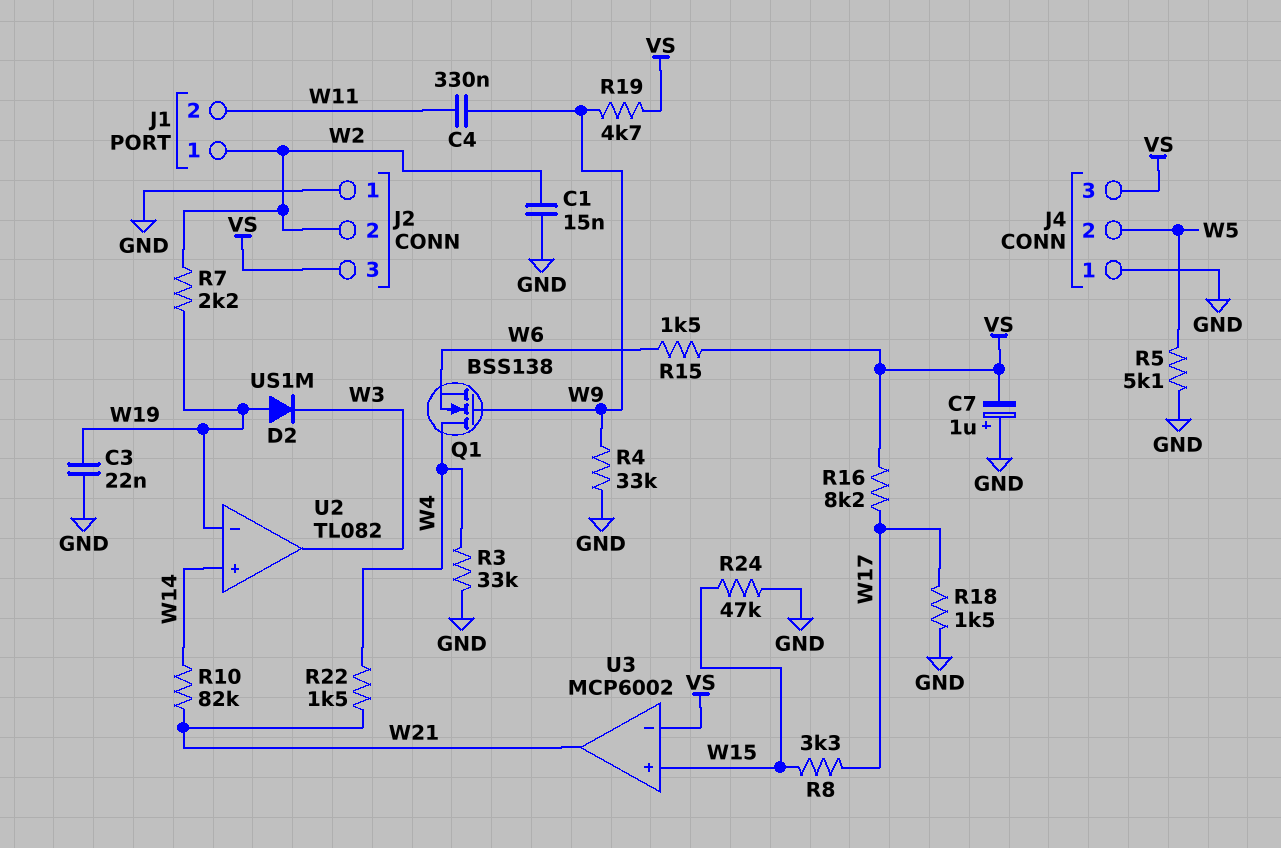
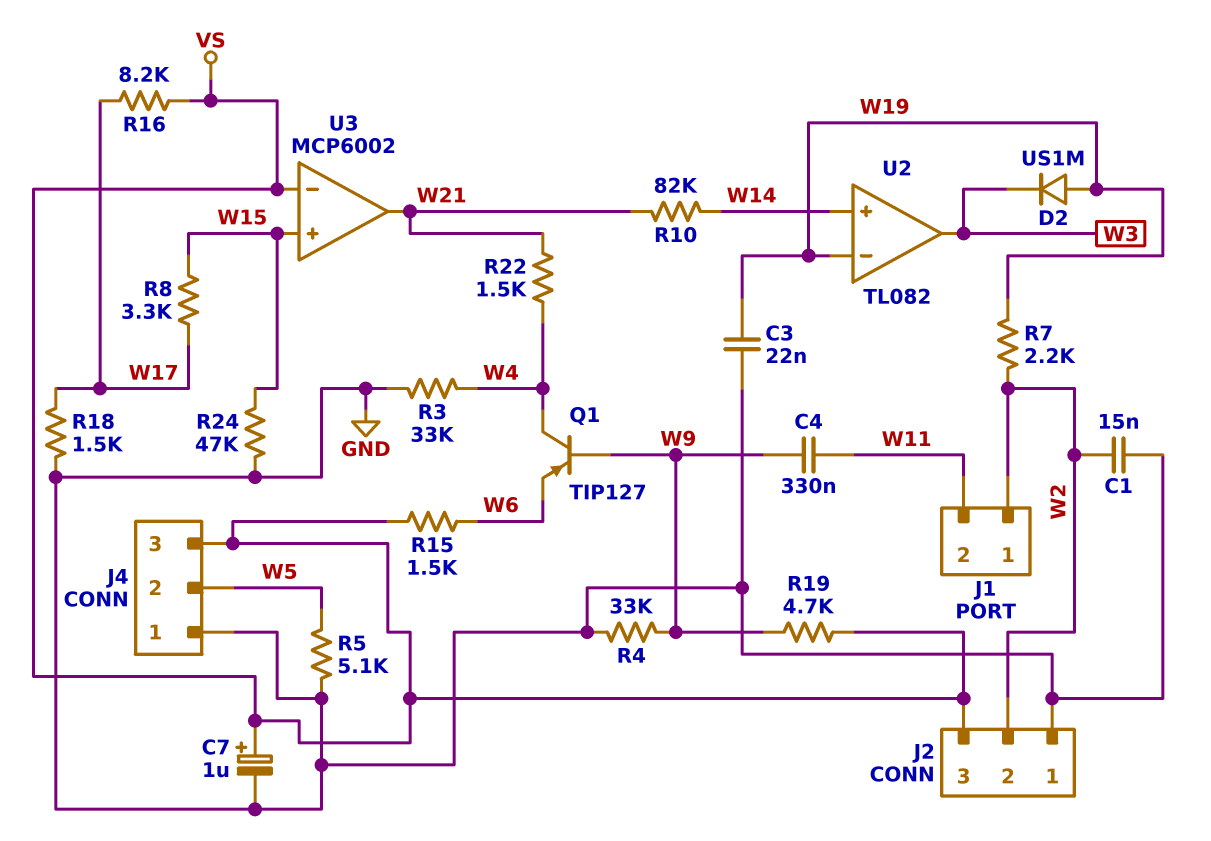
C7: 1uF (plus GND, minus VS) -> 1uF (plus VS, minus GND)
Q1: NMOS BSS138 (G W9, D W4, S W6) -> PNP TIP127 (B W9, C W4, E W6)

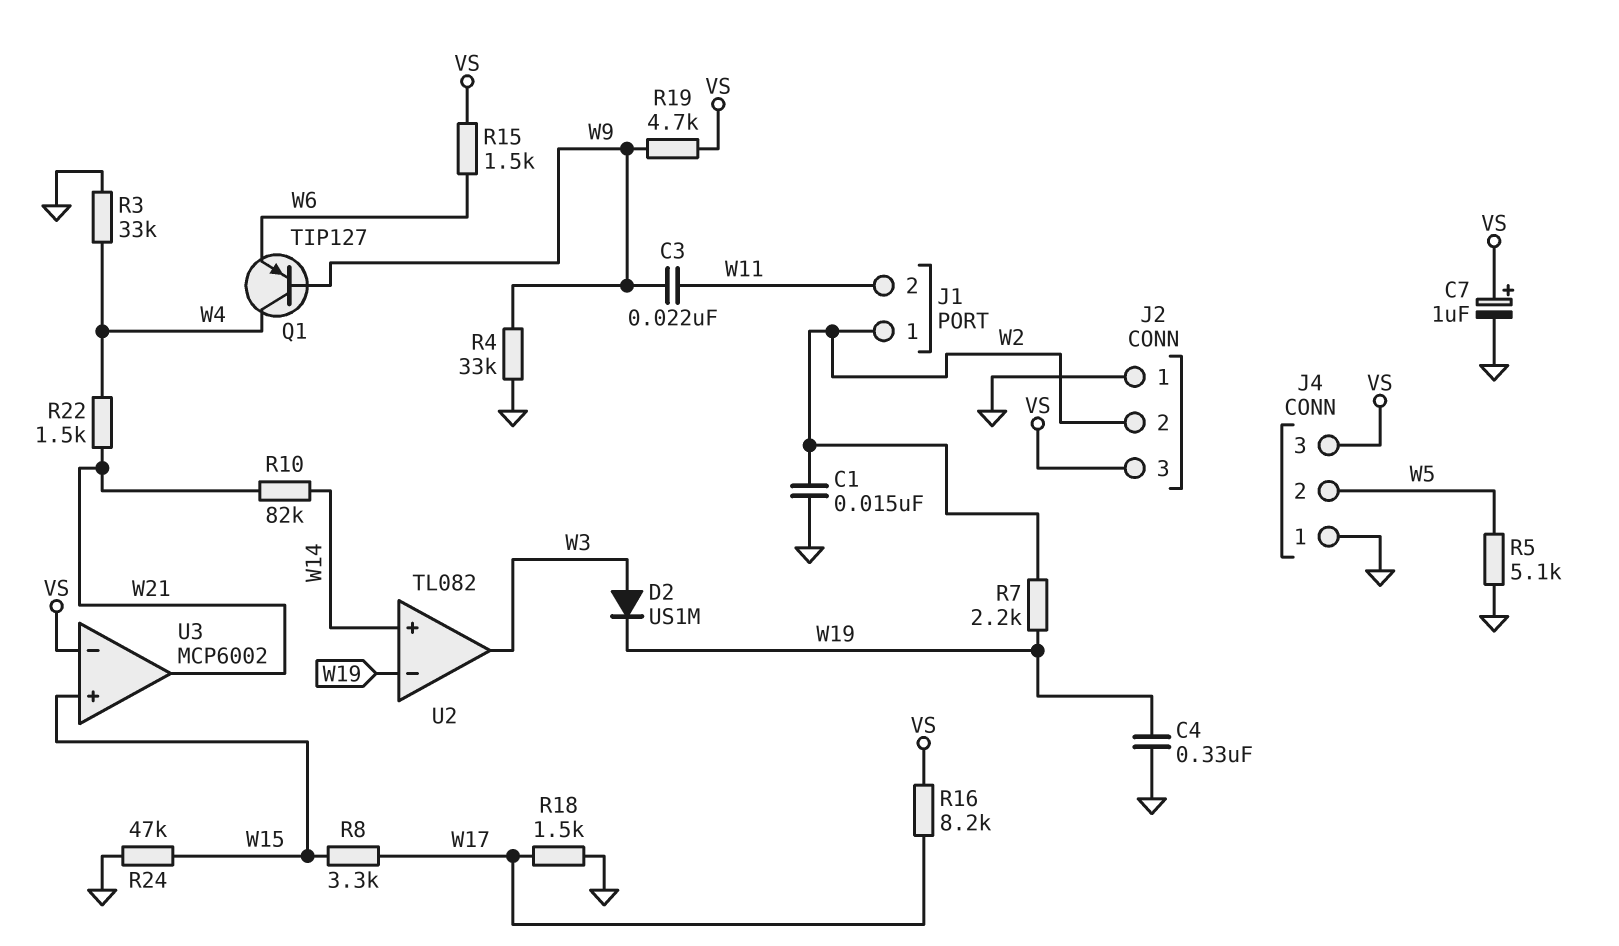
C3: 22nF (GND, W19) -> 22nF (W9, W11)
C4: 330nF (W9, W11) -> 330nF (GND, W19)
D2: diode US1M (A W19, K W3) -> diode US1M (A W3, K W19)

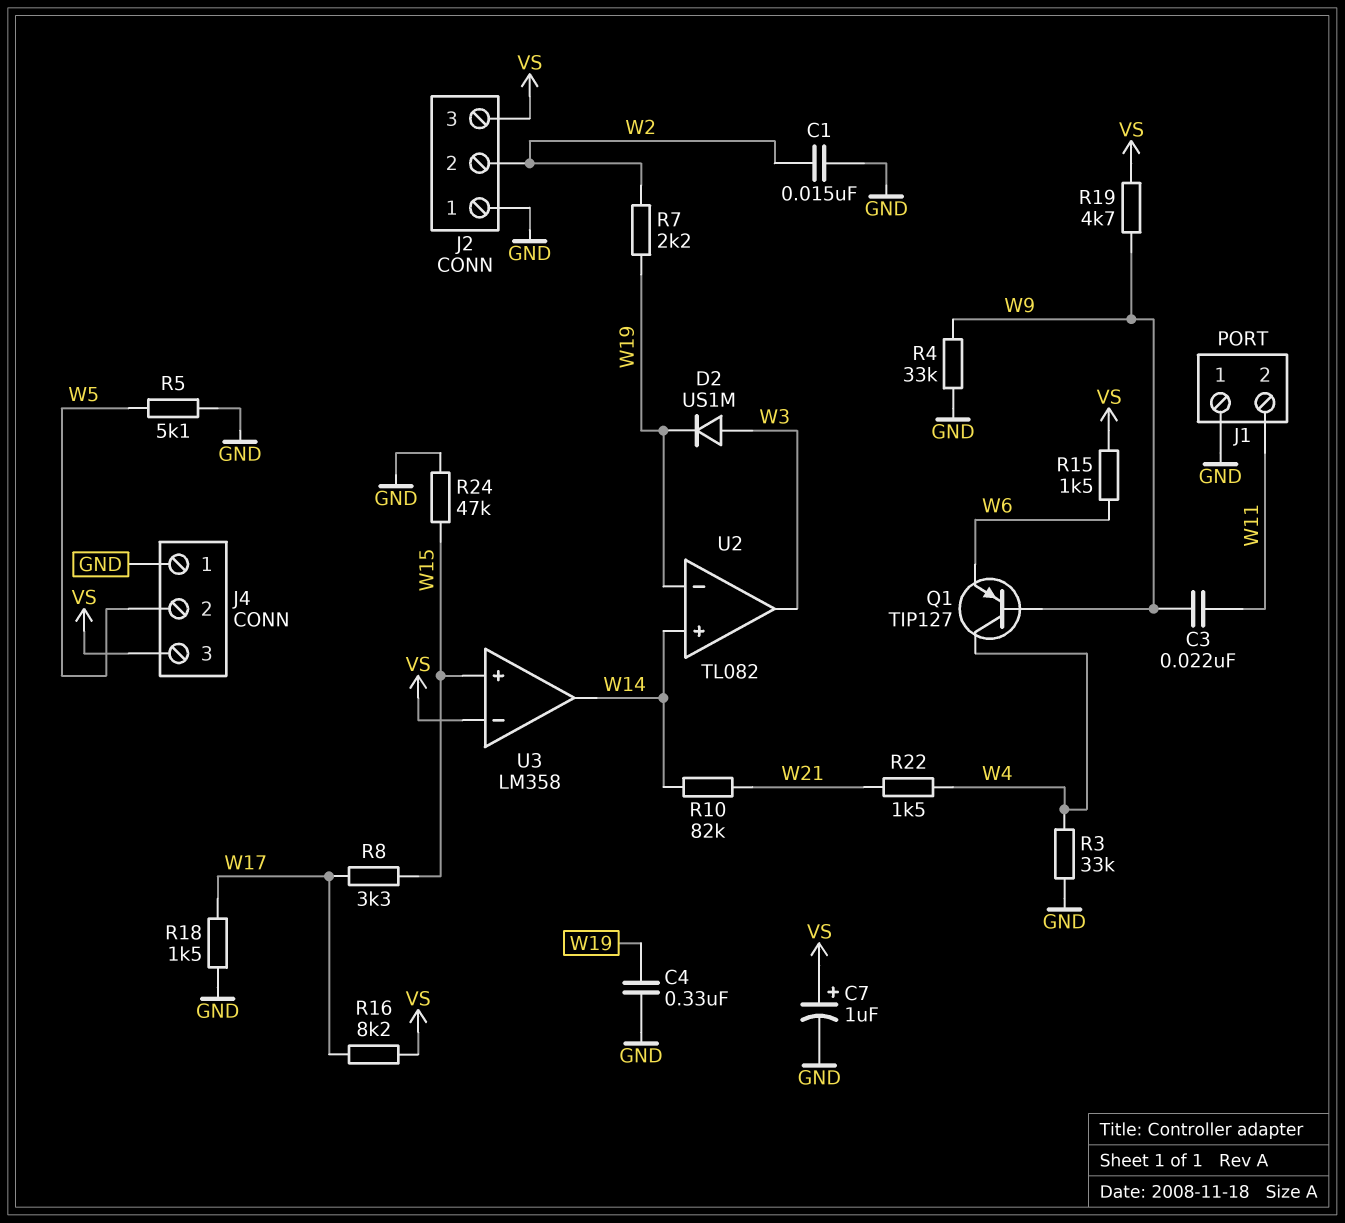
J1 pin 1: W2 -> GND
U3: MCP6002 -> LM358
U3 pin out: W21 -> W14

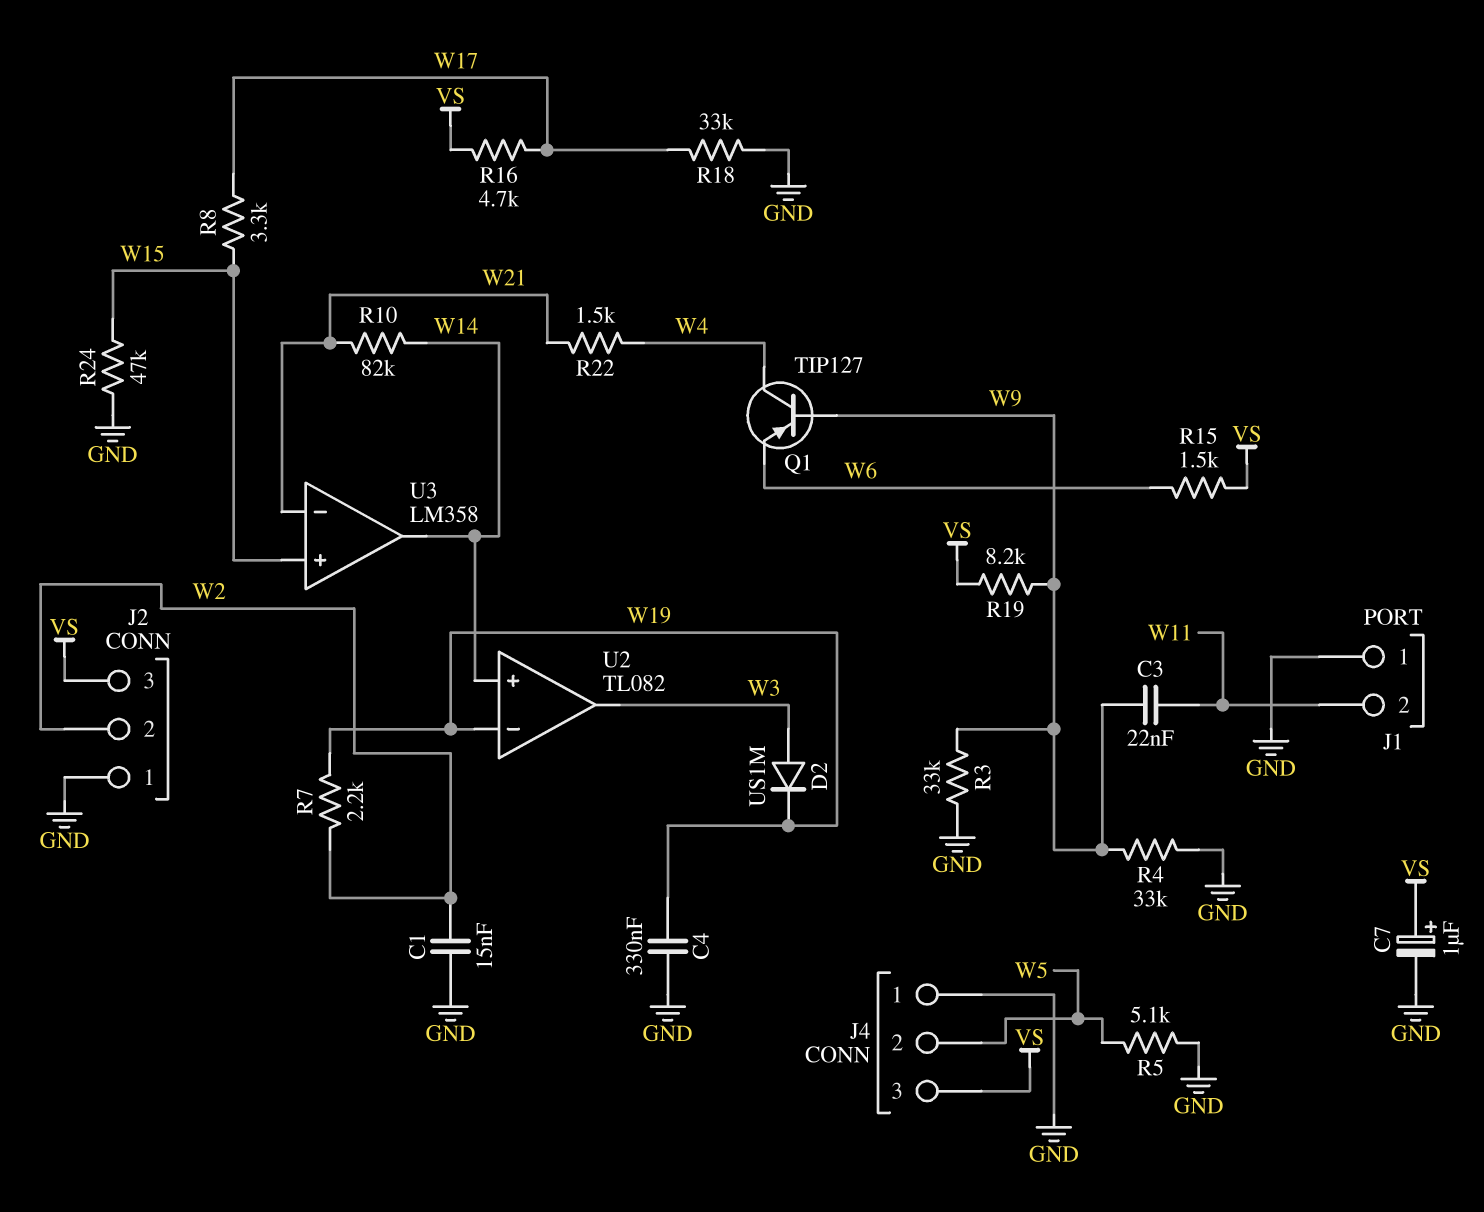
R3: 33k (GND, W4) -> 33k (GND, W9)
R16: 8.2k (VS, W17) -> 4.7k (VS, W17)
R18: 1.5k (GND, W17) -> 33k (GND, W17)
R19: 4.7k (VS, W9) -> 8.2k (VS, W9)
U3 pin in-: VS -> W21

